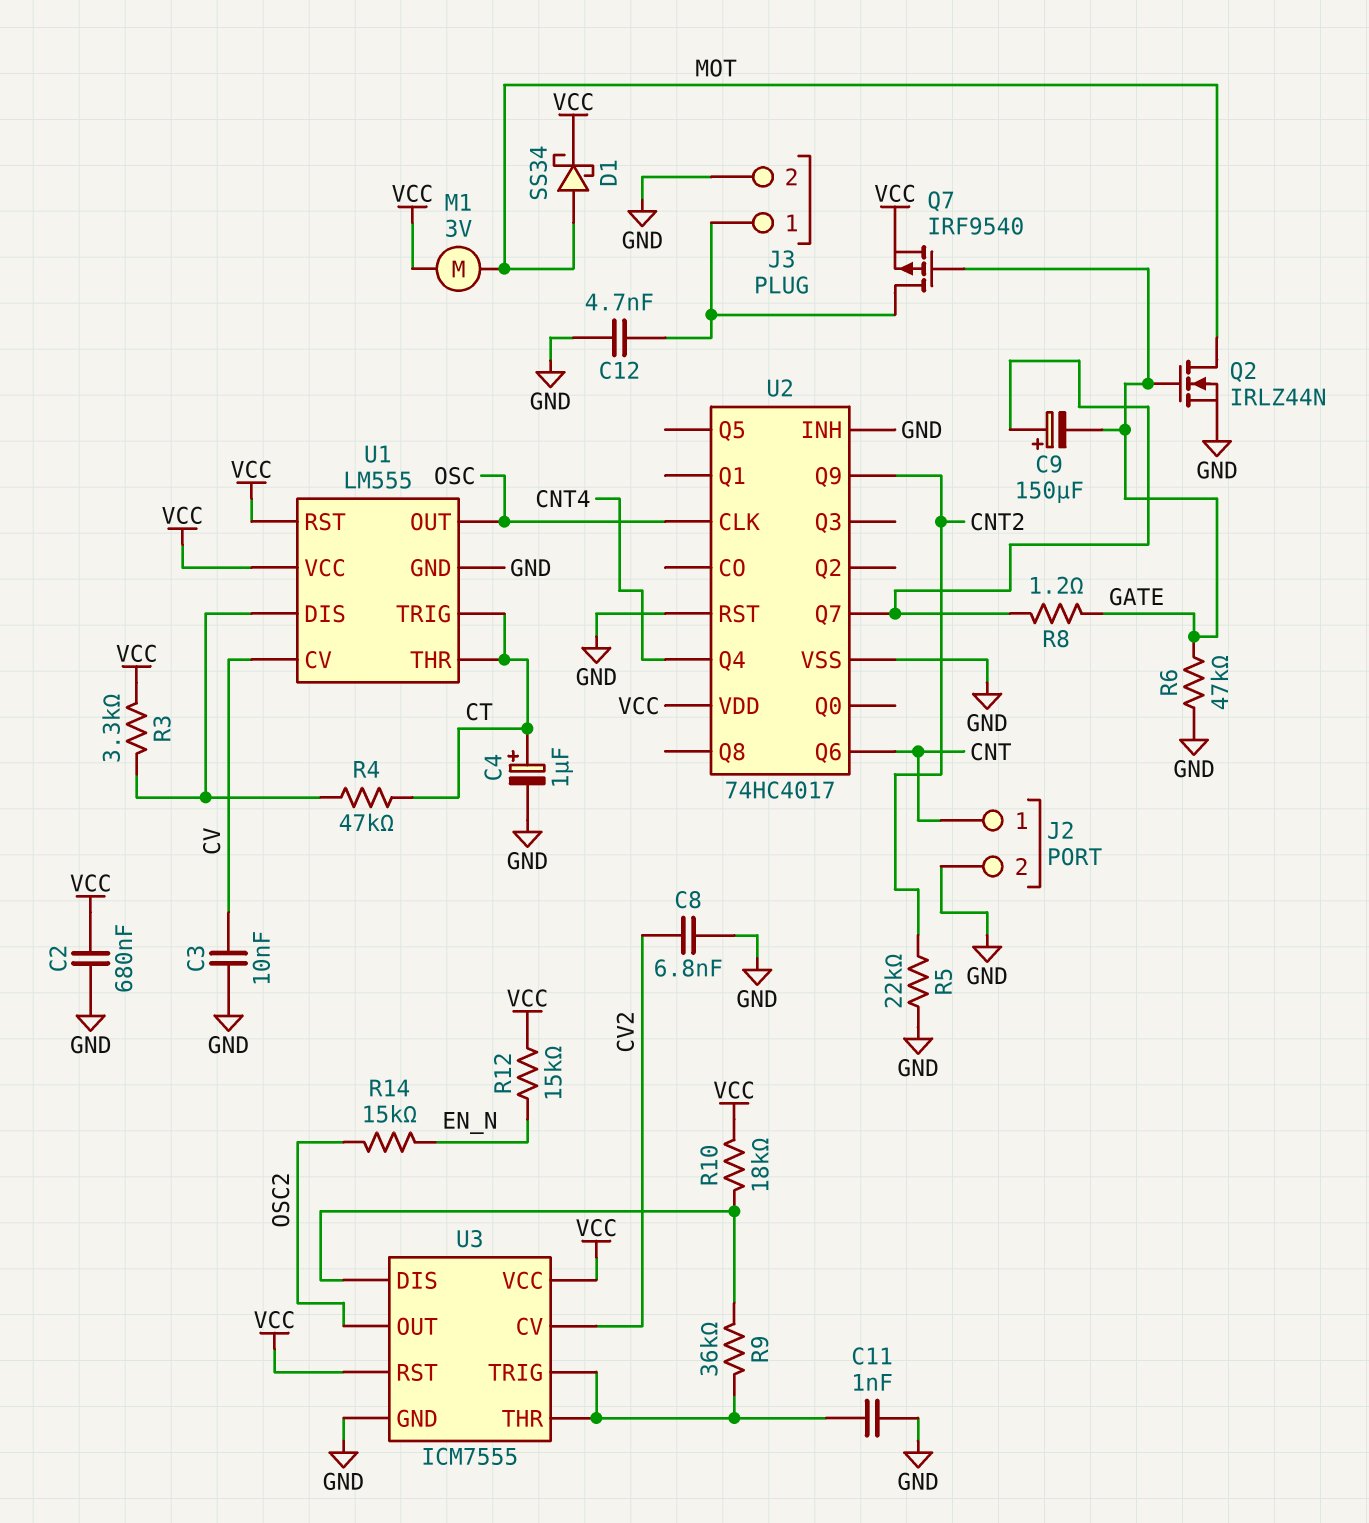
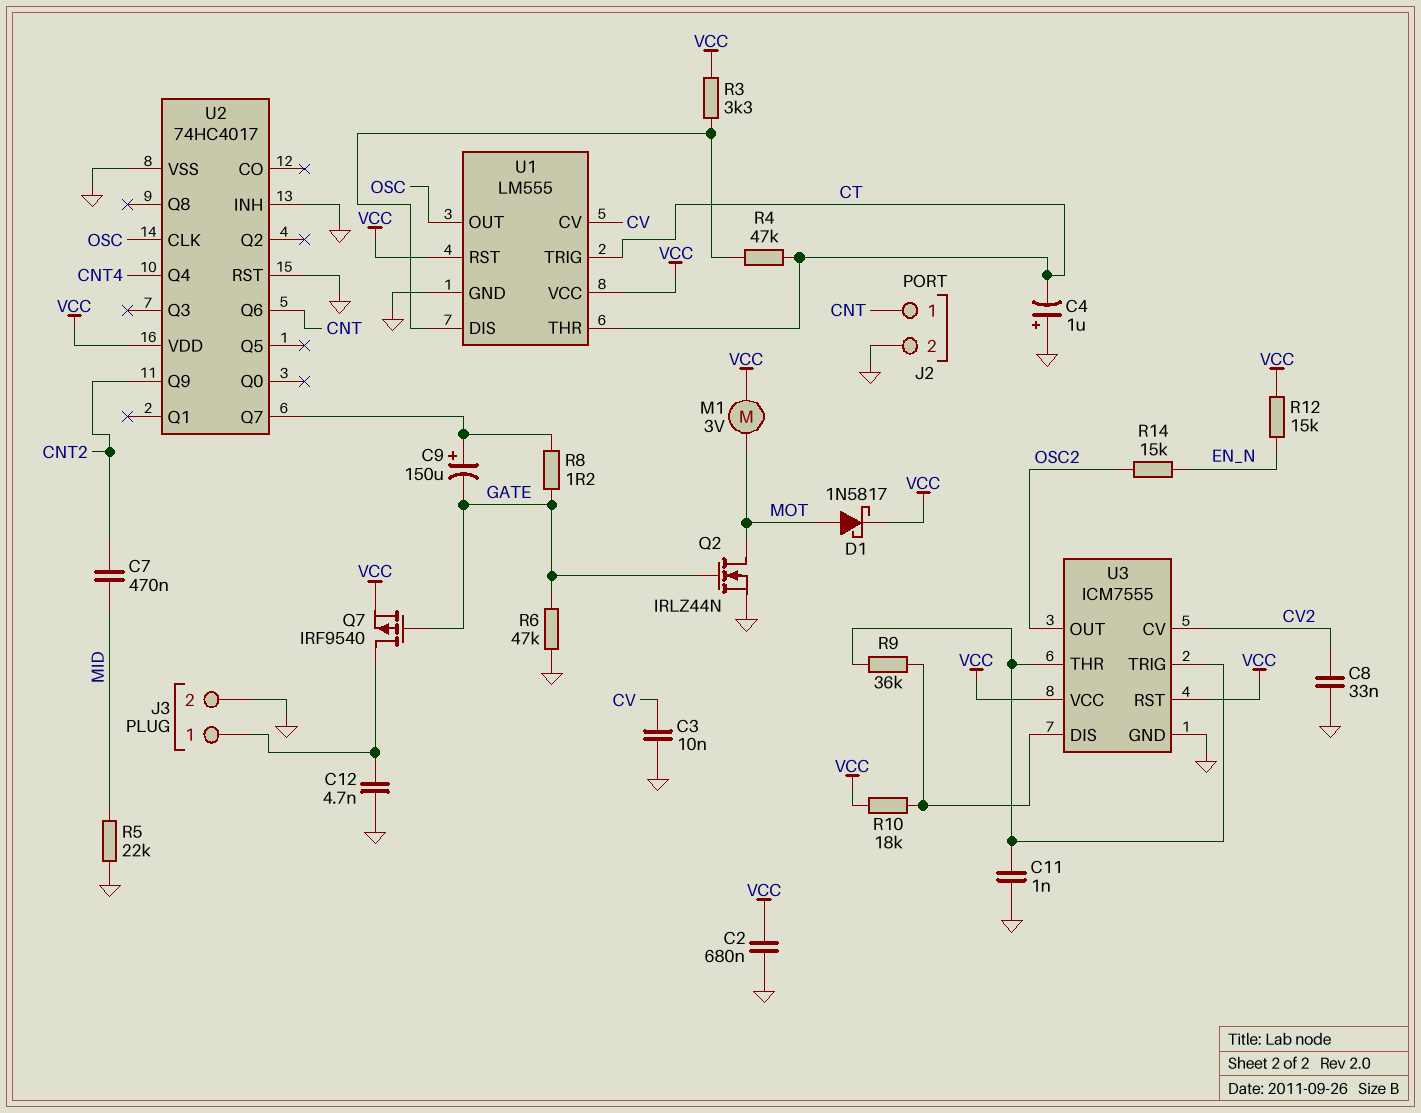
C4: 1uF (plus CT, minus GND) -> 1uF (plus GND, minus CT)
C7: none -> 470nF (CNT2, MID)
C8: 6.8nF (CV2, GND) -> 33nF (CV2, GND)
D1: schottky SS34 (A MOT, K VCC) -> schottky 1N5817 (A MOT, K VCC)
R5: 22k (CNT2, GND) -> 22k (GND, MID)

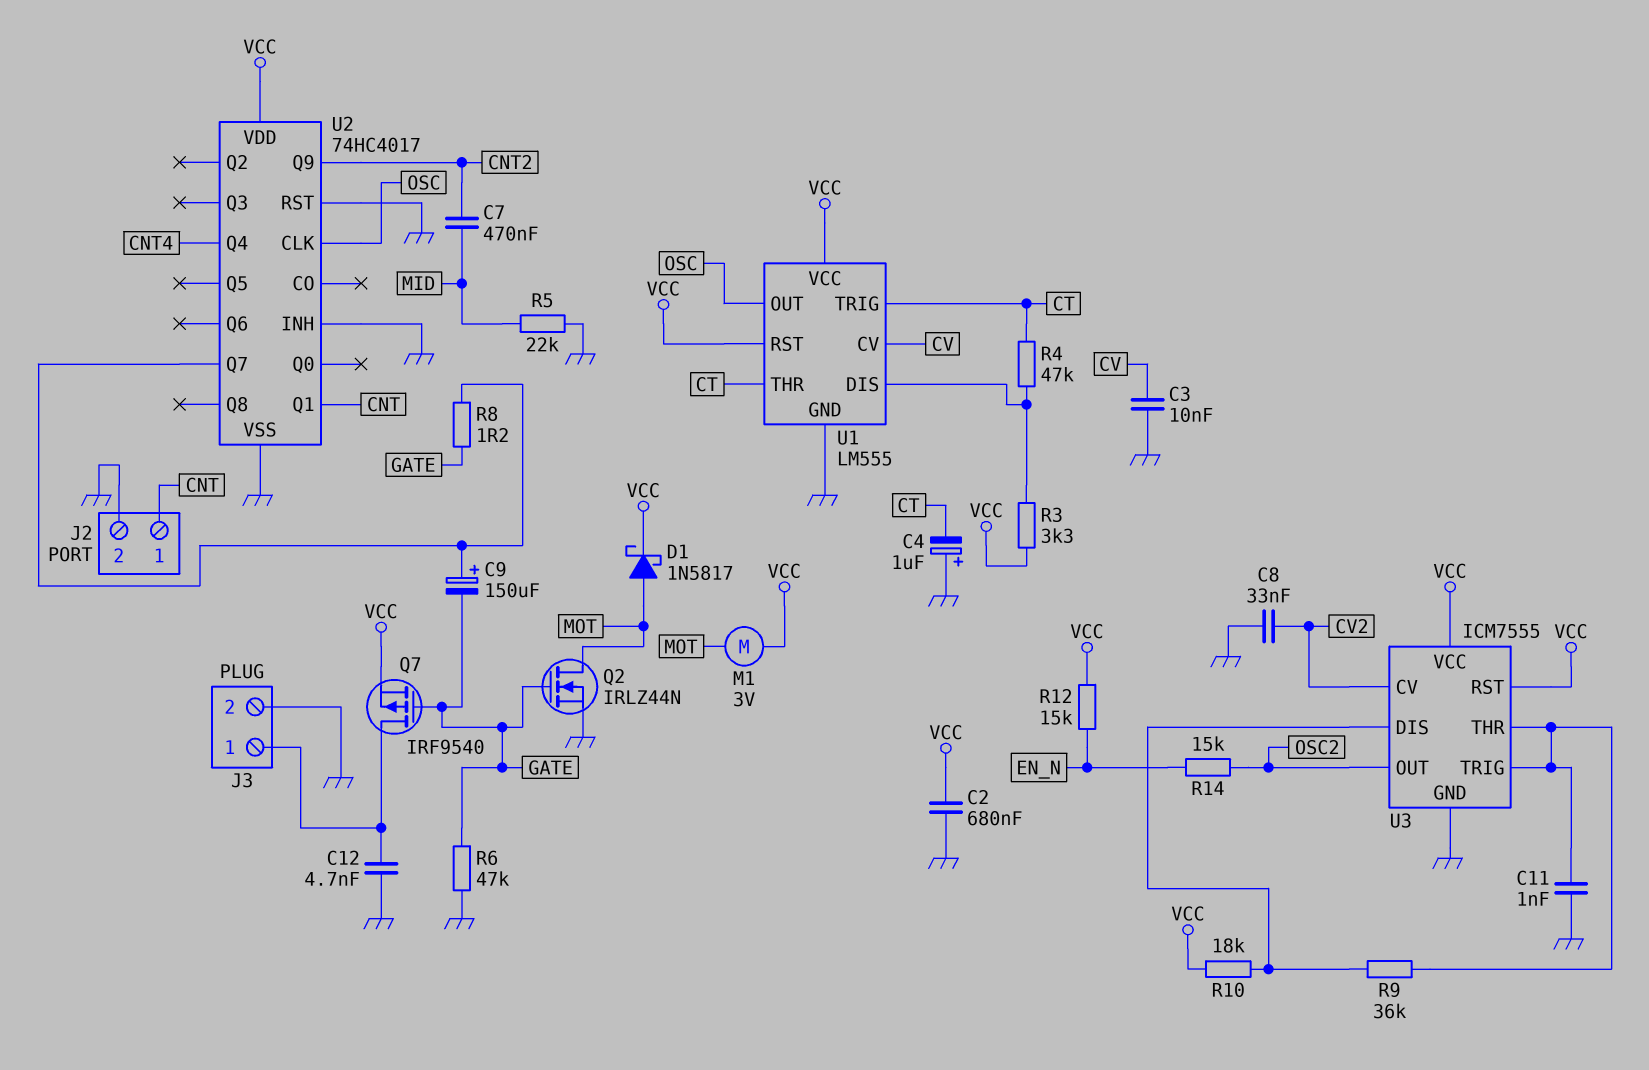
U2 pin Q1: none -> CNT
U2 pin Q6: CNT -> none

